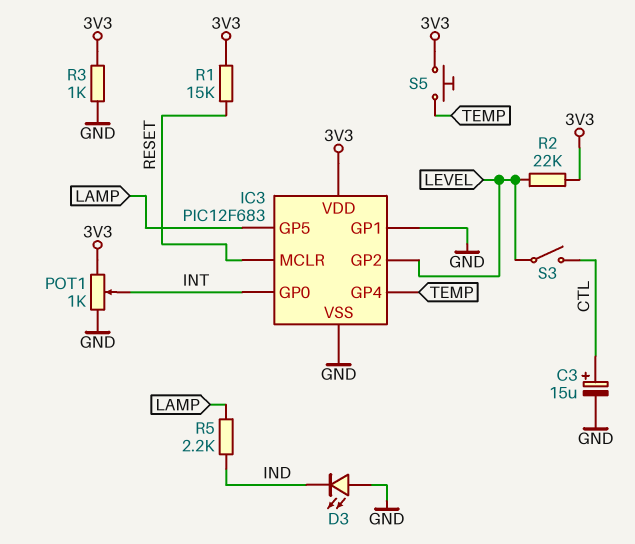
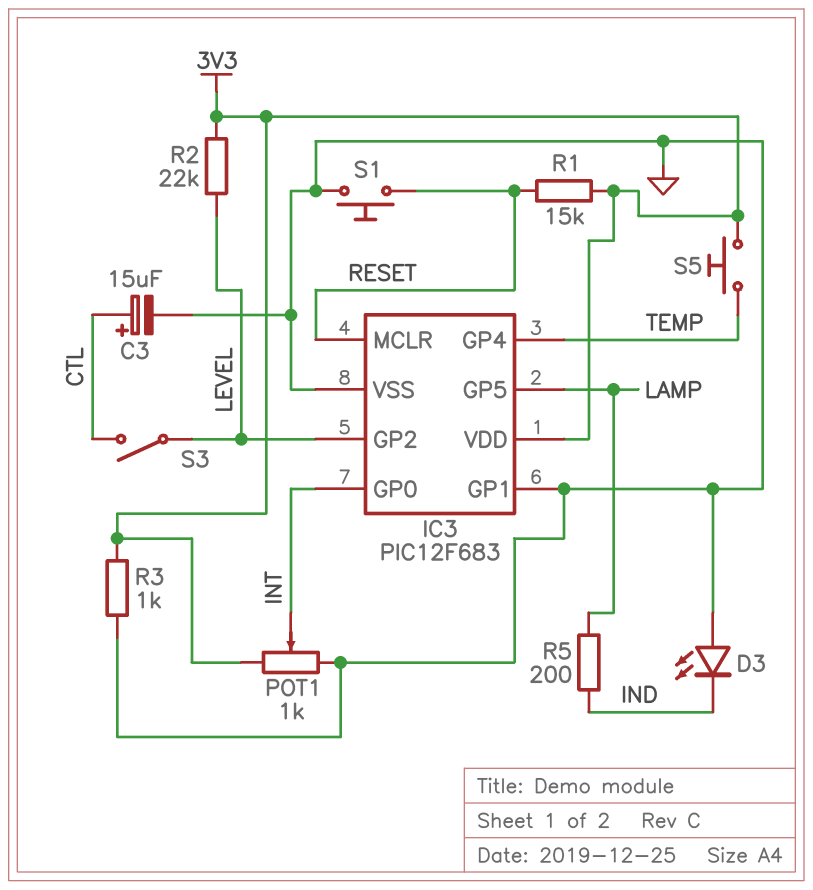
R5: 2.2k (IND, LAMP) -> 200 (IND, LAMP)
S1: none -> button (GND, RESET)

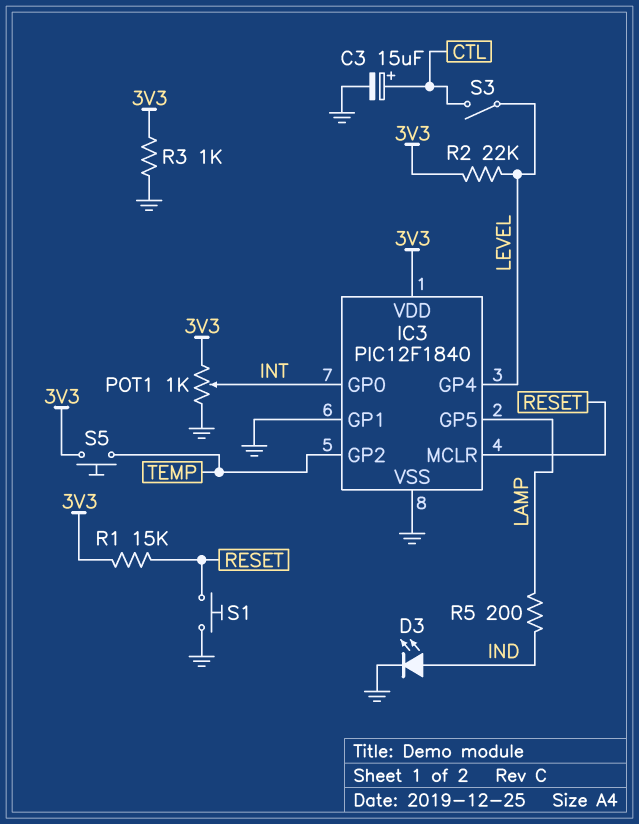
D3: LED (A GND, K IND) -> LED (A IND, K GND)
IC3: PIC12F683 -> PIC12F1840
IC3 pin GP2: LEVEL -> TEMP
IC3 pin GP4: TEMP -> LEVEL

